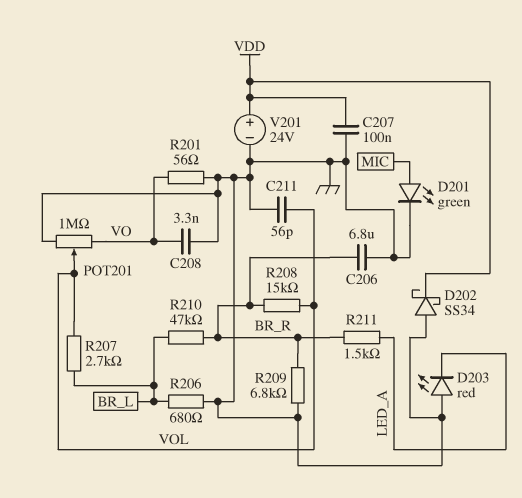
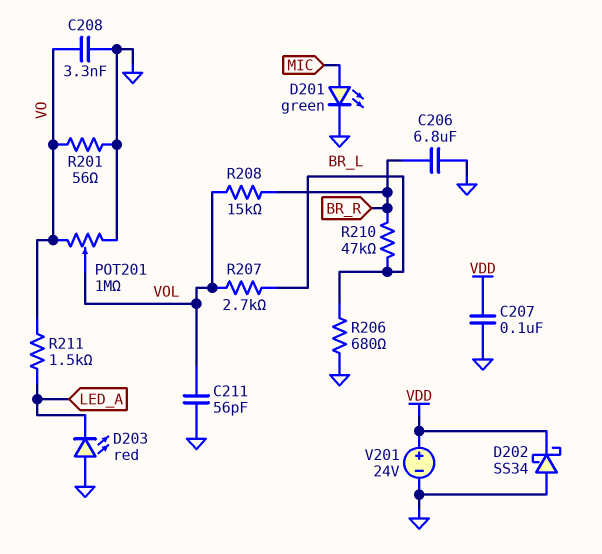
R209: 6.8k (BR_R, GND) -> none
R211: 1.5k (BR_R, LED_A) -> 1.5k (LED_A, VO)

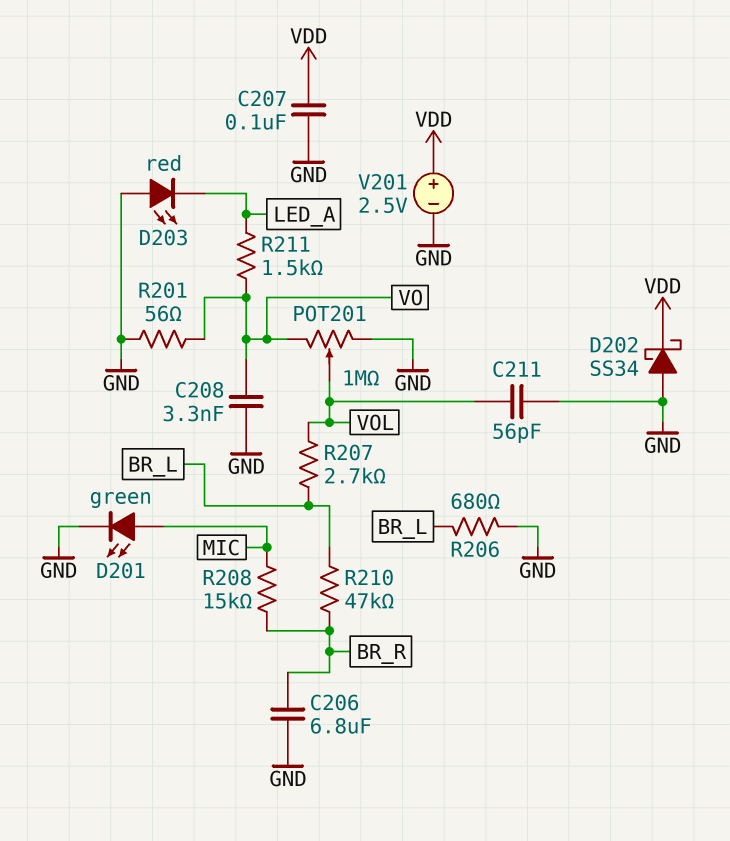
R208: 15k (BR_R, VOL) -> 15k (BR_R, MIC)
V201: 24V (plus VDD, minus GND) -> 2.5V (plus VDD, minus GND)

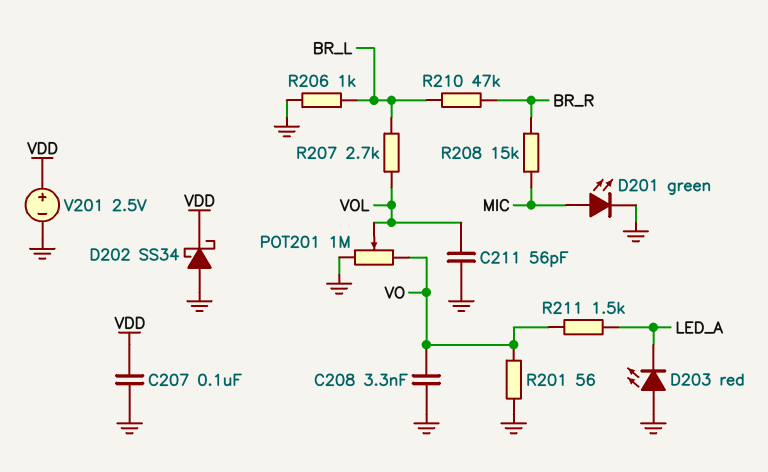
C206: 6.8uF (BR_R, GND) -> none
R206: 680 (BR_L, GND) -> 1k (BR_L, GND)

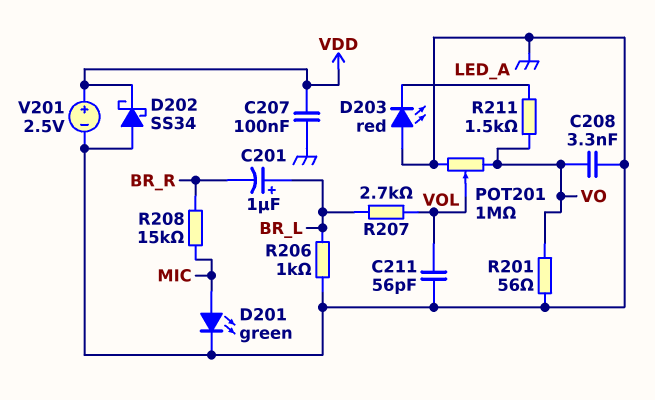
C201: none -> 1uF (plus BR_L, minus BR_R)
R210: 47k (BR_L, BR_R) -> none

